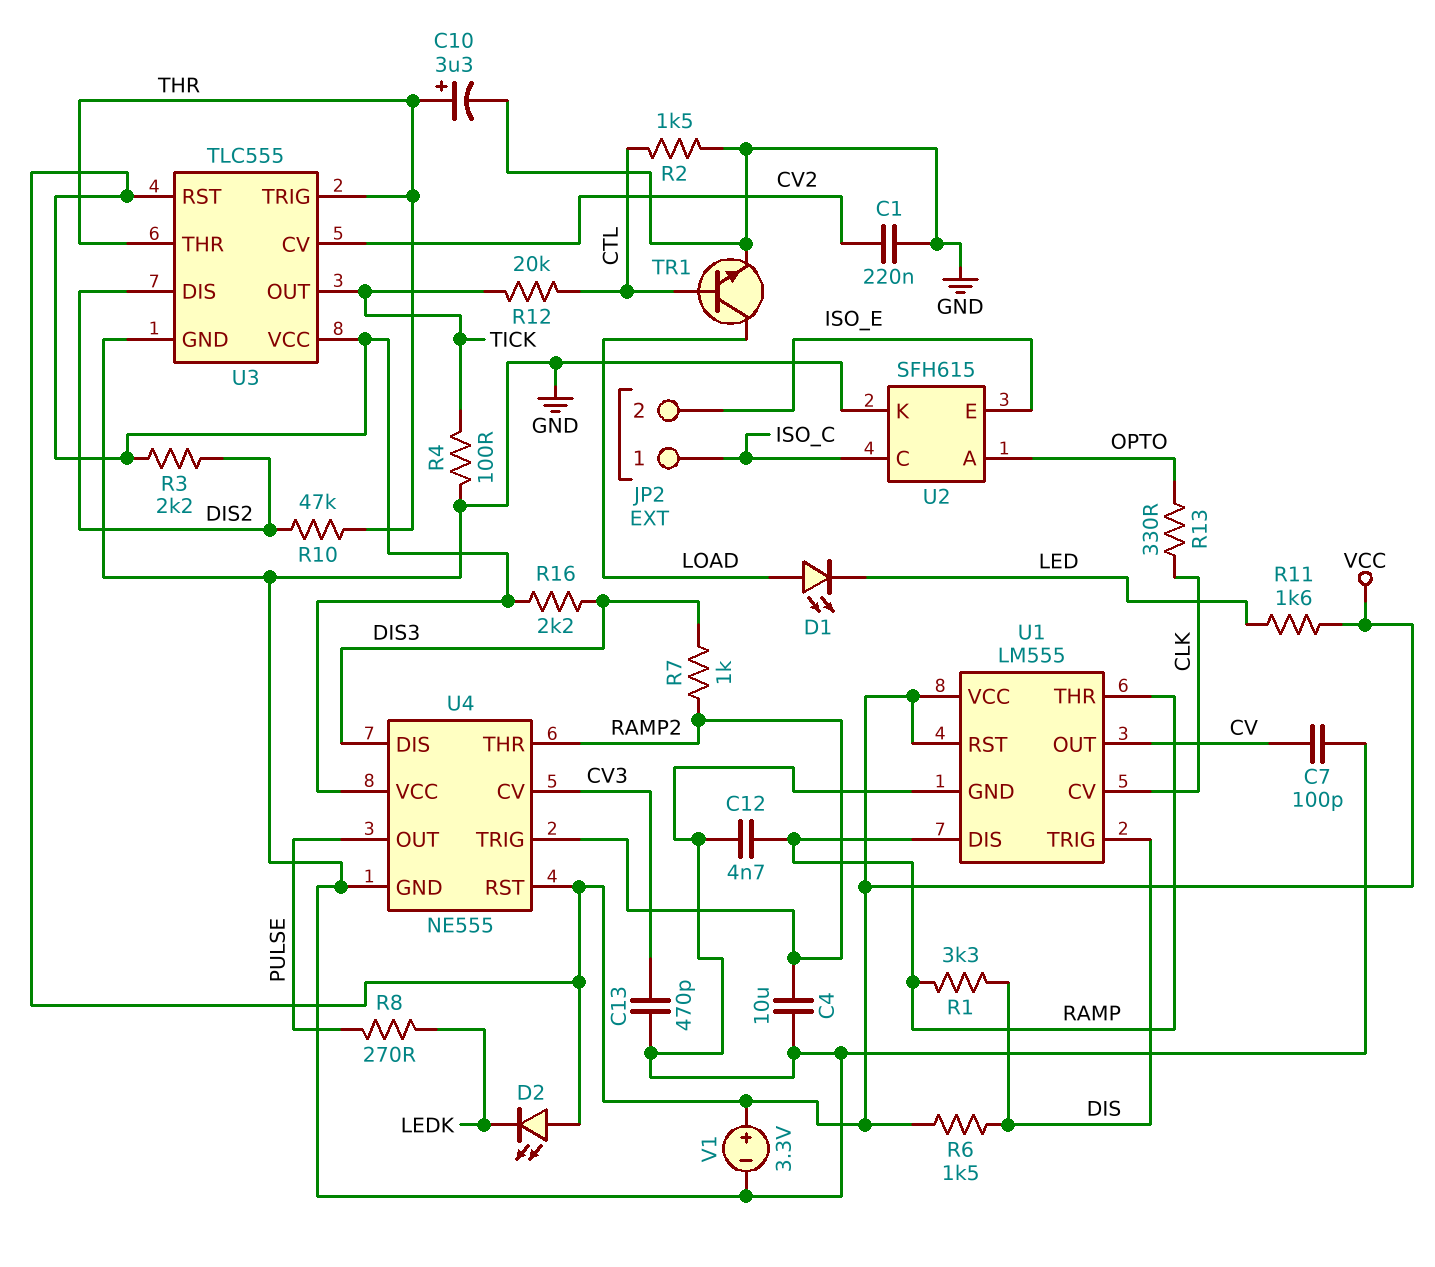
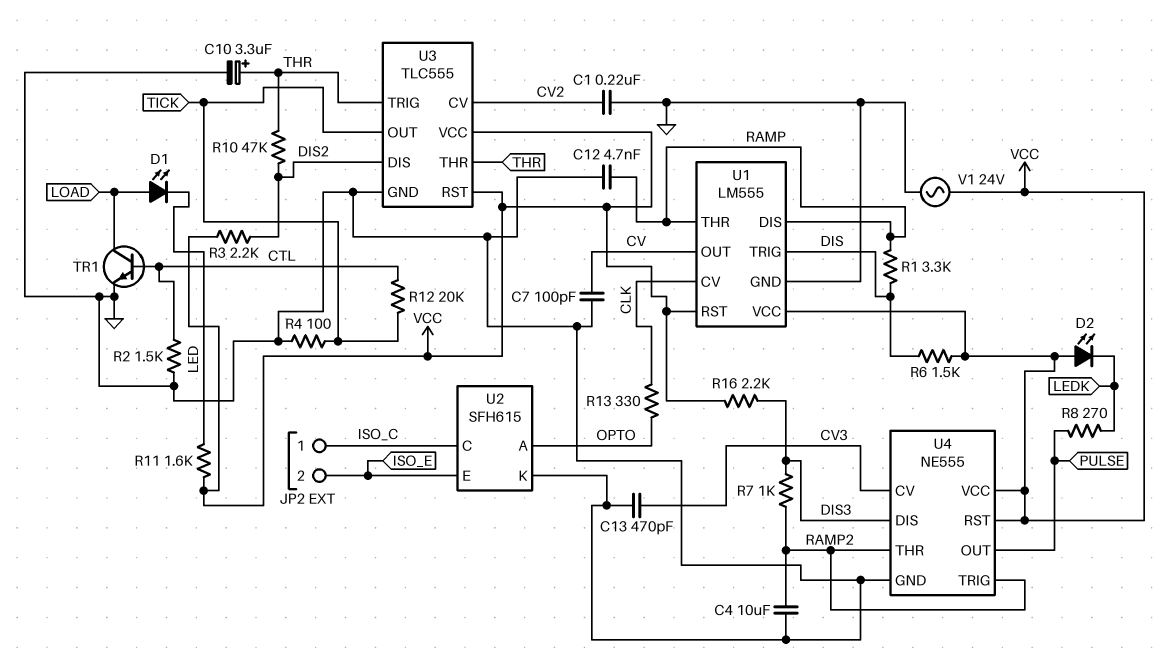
V1: 3.3V (plus VCC, minus GND) -> AC 24V (GND, VCC)

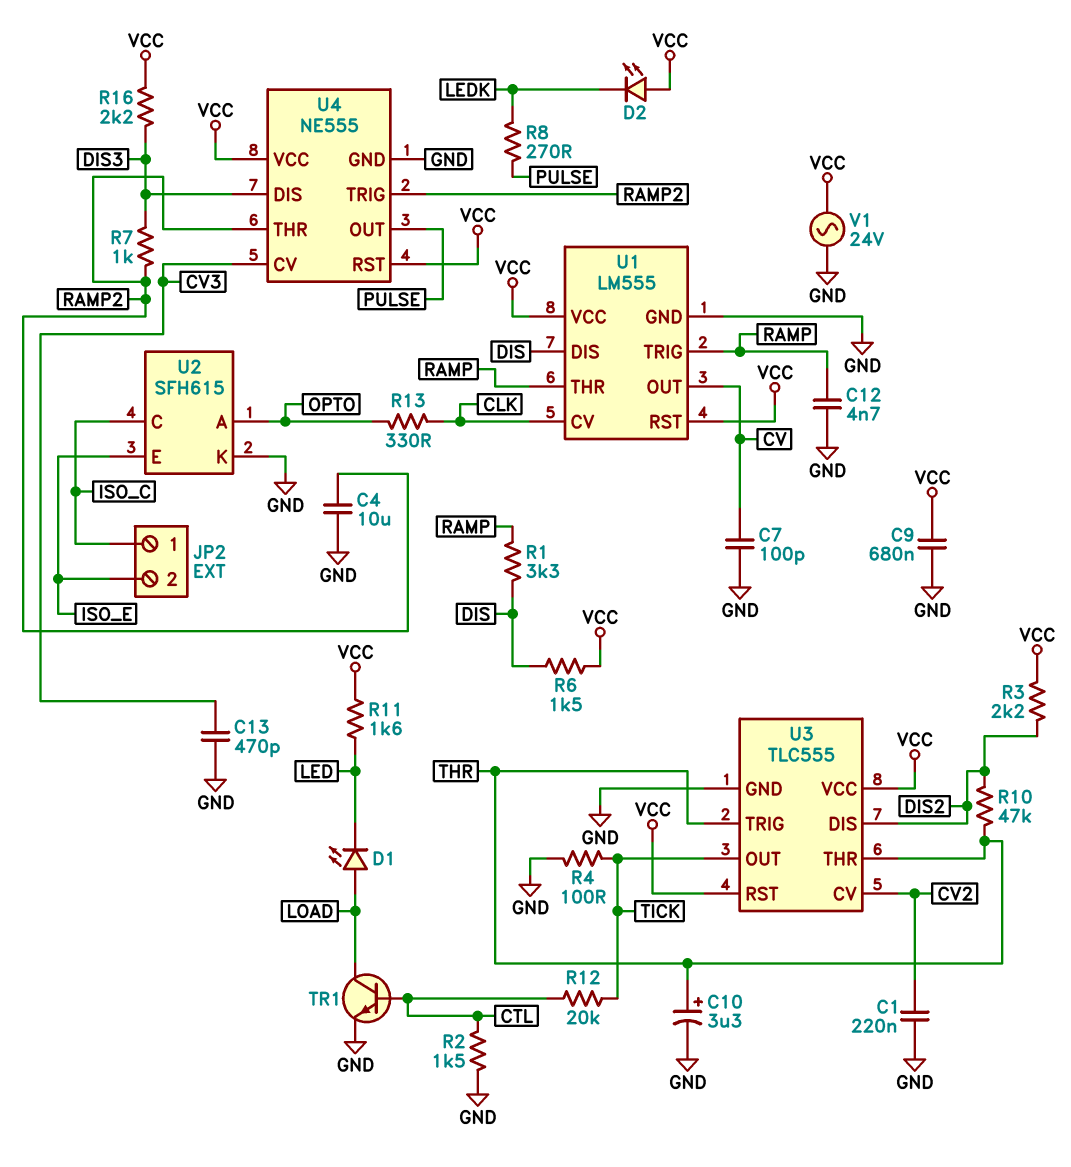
C9: none -> 680nF (GND, VCC)
U1 pin DIS: RAMP -> DIS
U1 pin TRIG: DIS -> RAMP

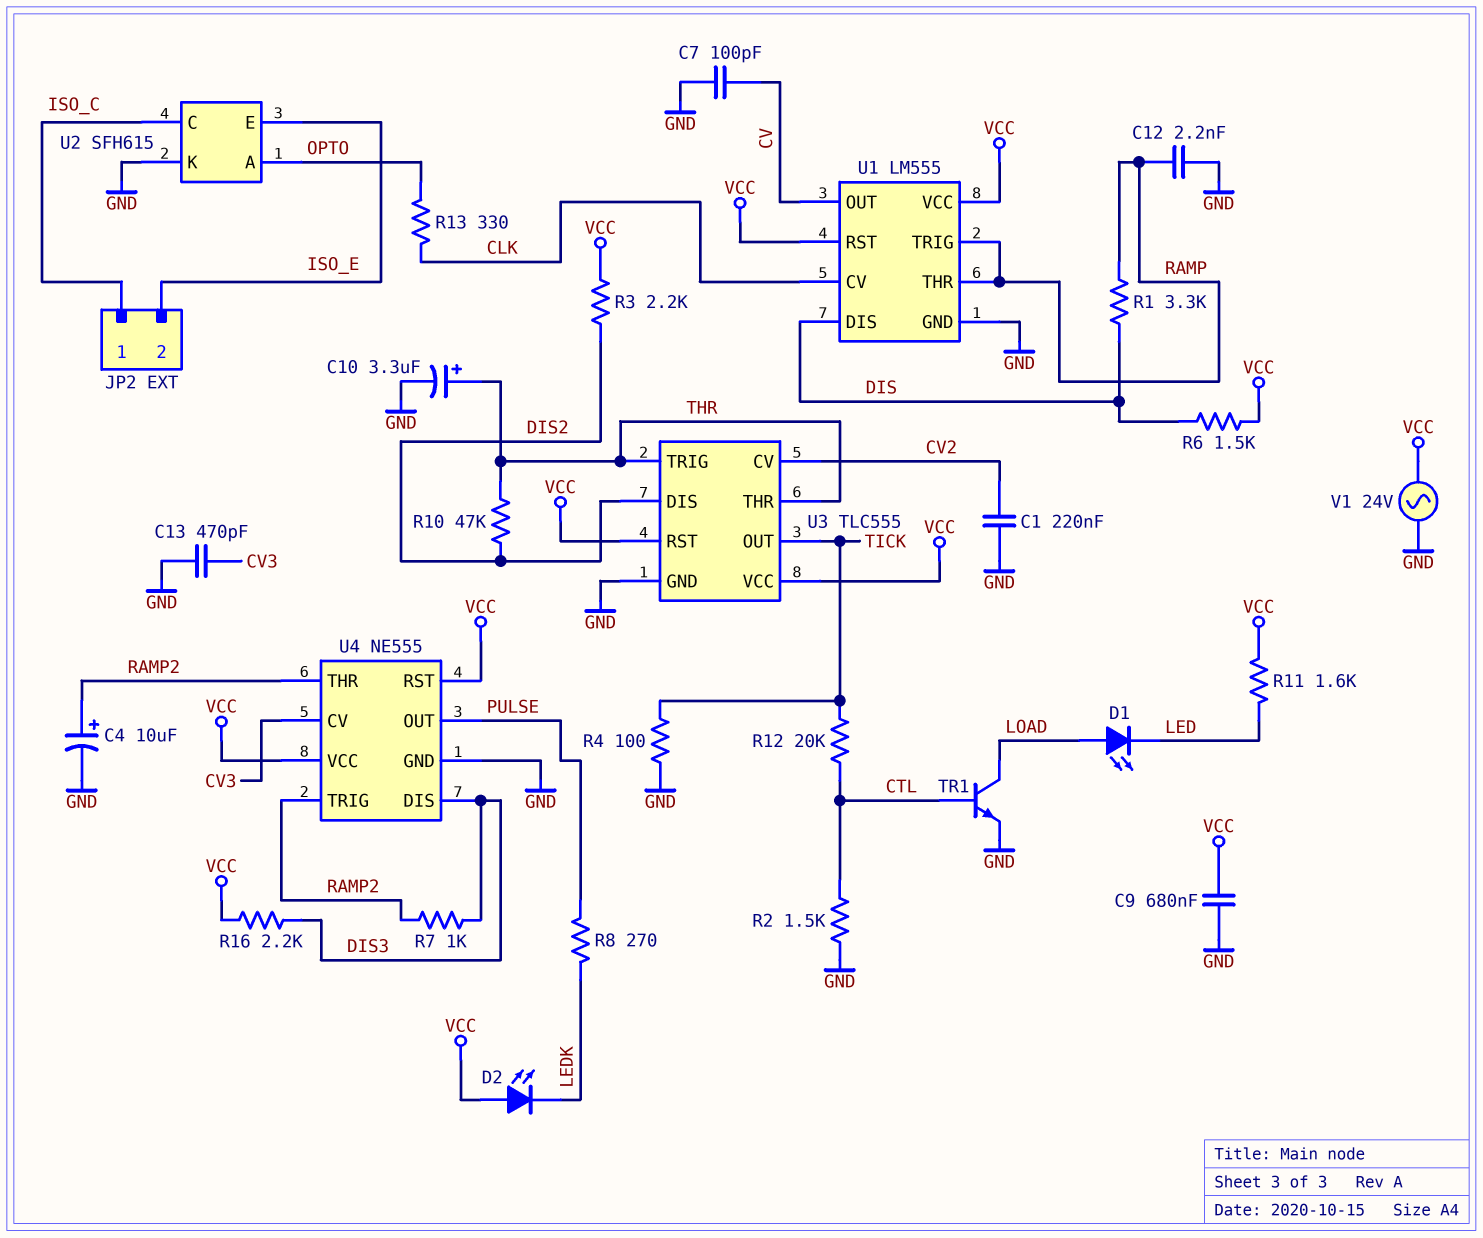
C4: 10uF (GND, RAMP2) -> 10uF (plus RAMP2, minus GND)
C12: 4.7nF (GND, RAMP) -> 2.2nF (GND, RAMP)

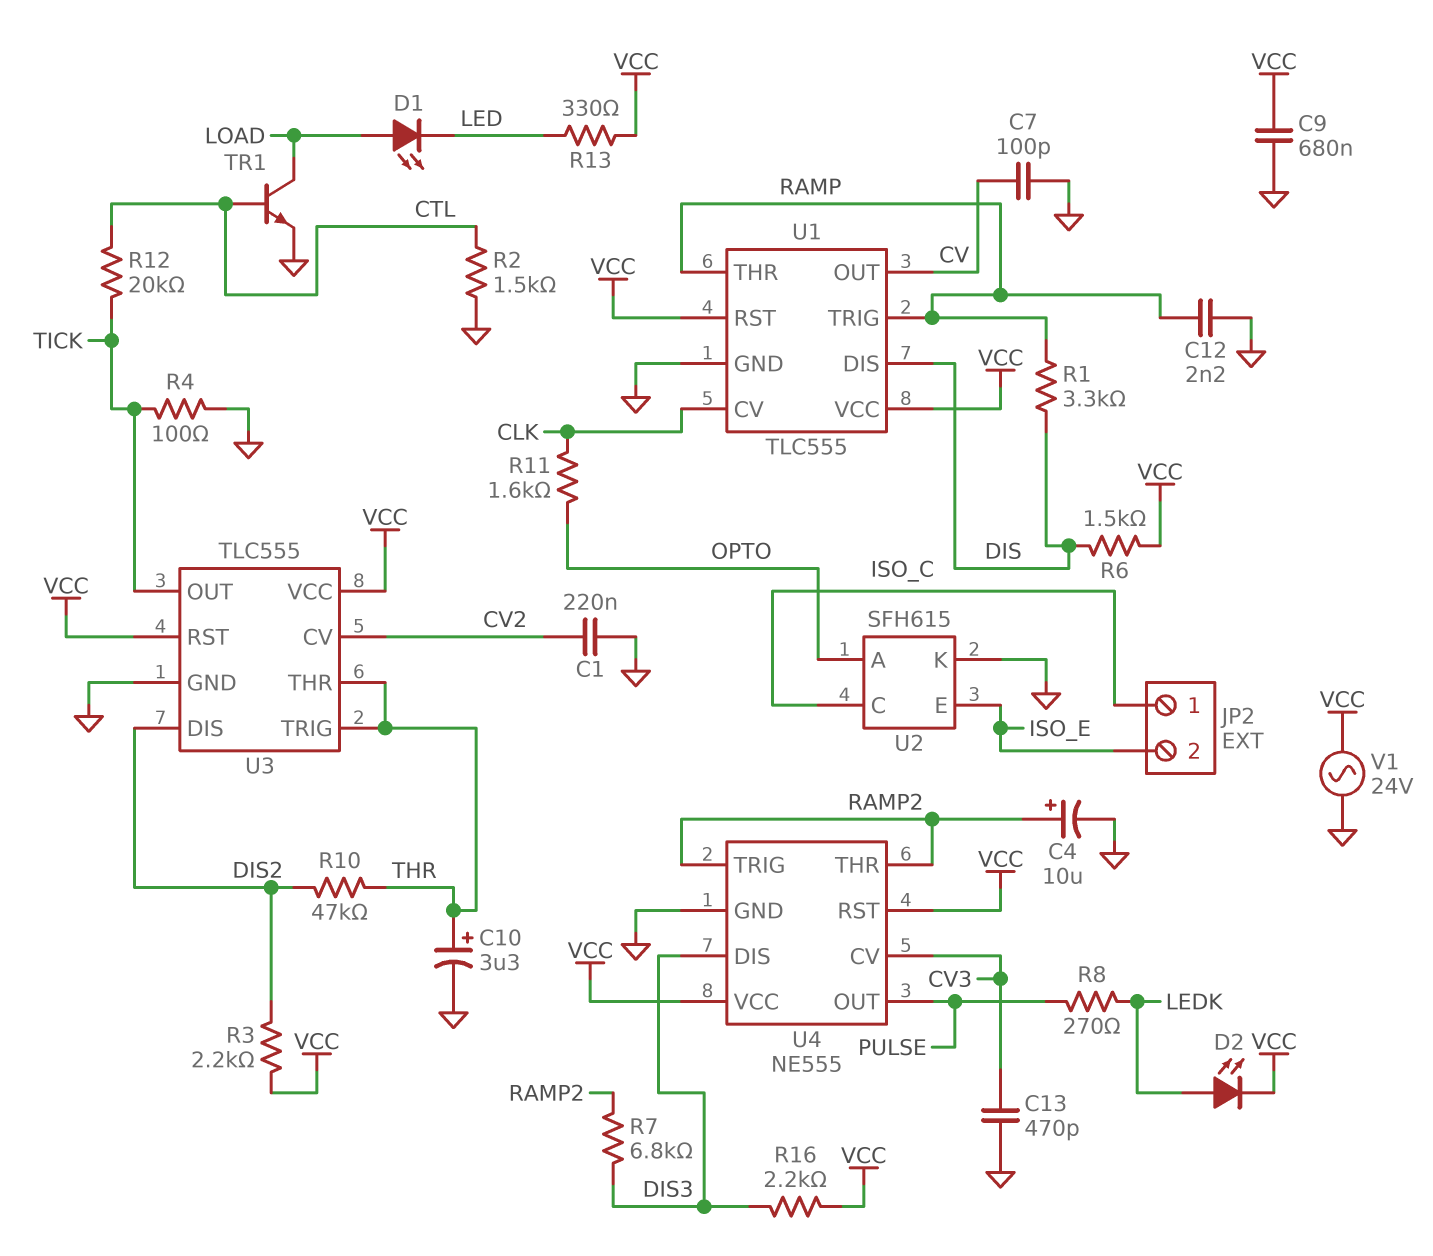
D2: LED (A VCC, K LEDK) -> LED (A LEDK, K VCC)
R7: 1k (DIS3, RAMP2) -> 6.8k (DIS3, RAMP2)
R11: 1.6k (LED, VCC) -> 1.6k (CLK, OPTO)
R13: 330 (CLK, OPTO) -> 330 (LED, VCC)
U1: LM555 -> TLC555

